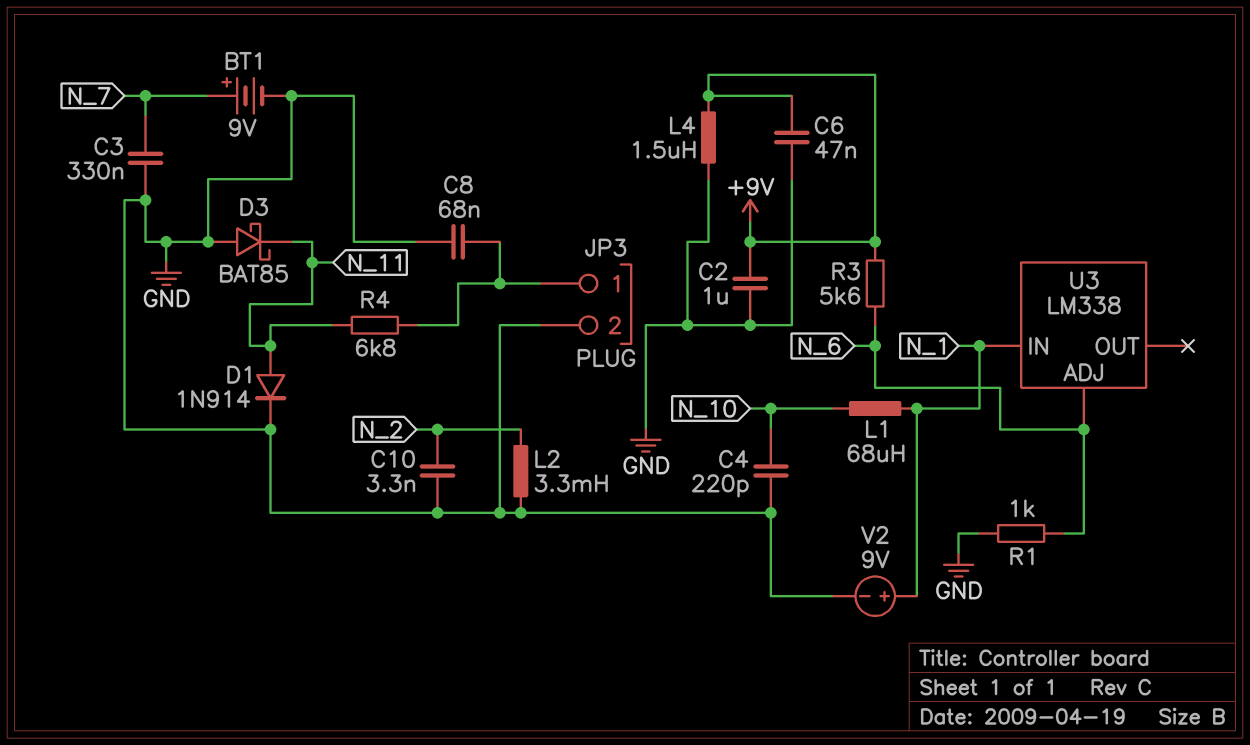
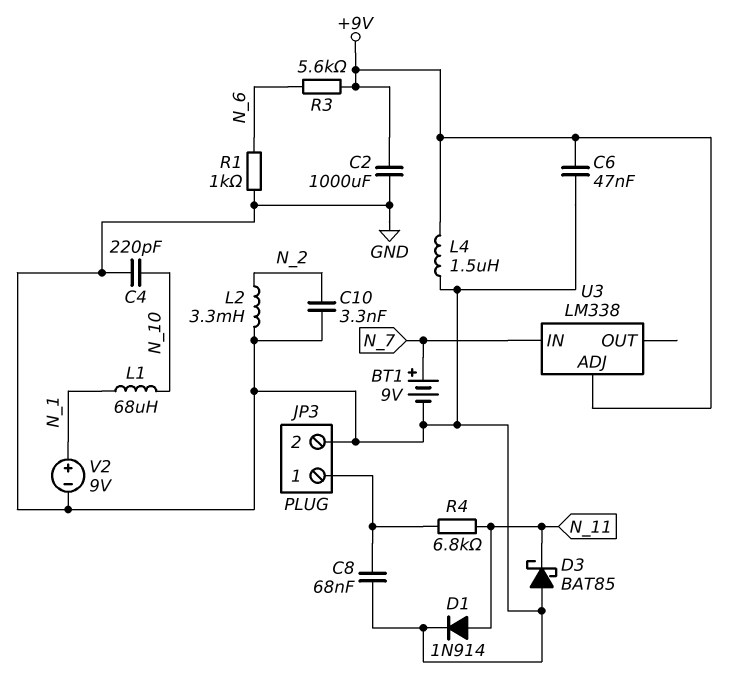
C2: 1uF (+9V, GND) -> 1000uF (+9V, GND)
C3: 330nF (GND, N_7) -> none
U3 pin ADJ: N_6 -> +9V
U3 pin IN: N_1 -> N_7

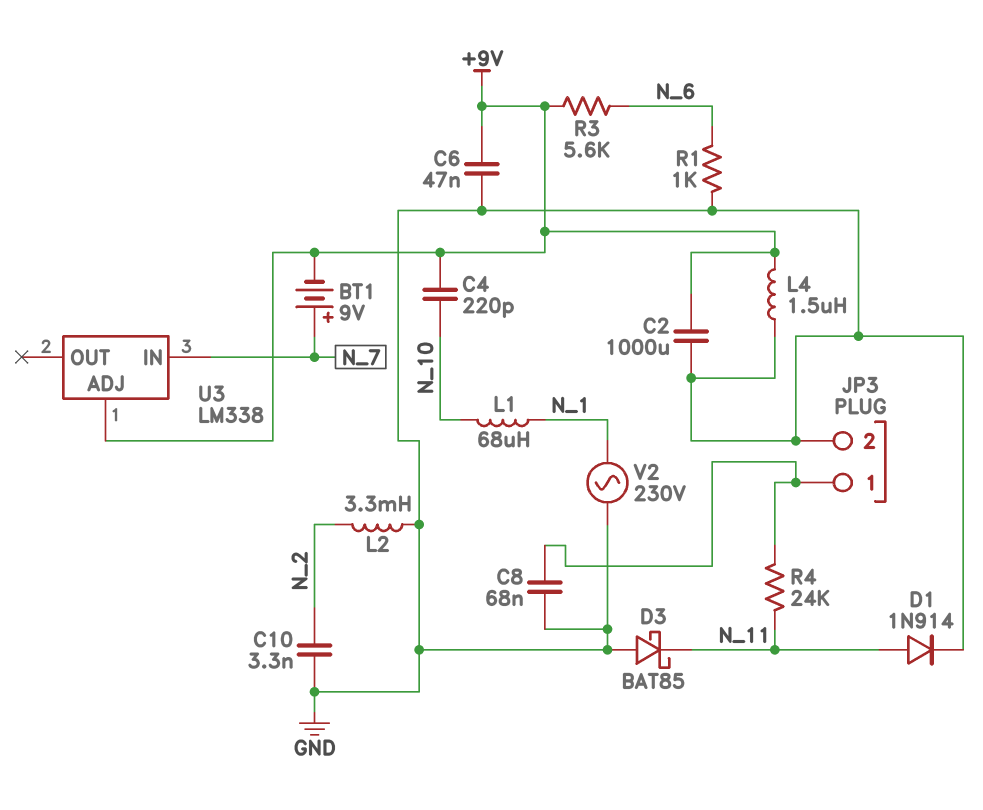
BT1: 9V (plus N_7, minus GND) -> 9V (plus N_7, minus +9V)
C4: 220pF (GND, N_10) -> 220pF (+9V, N_10)
R4: 6.8k (JP3/1, N_11) -> 24k (JP3/1, N_11)
V2: 9V (plus N_1, minus GND) -> AC 230V (GND, N_1)

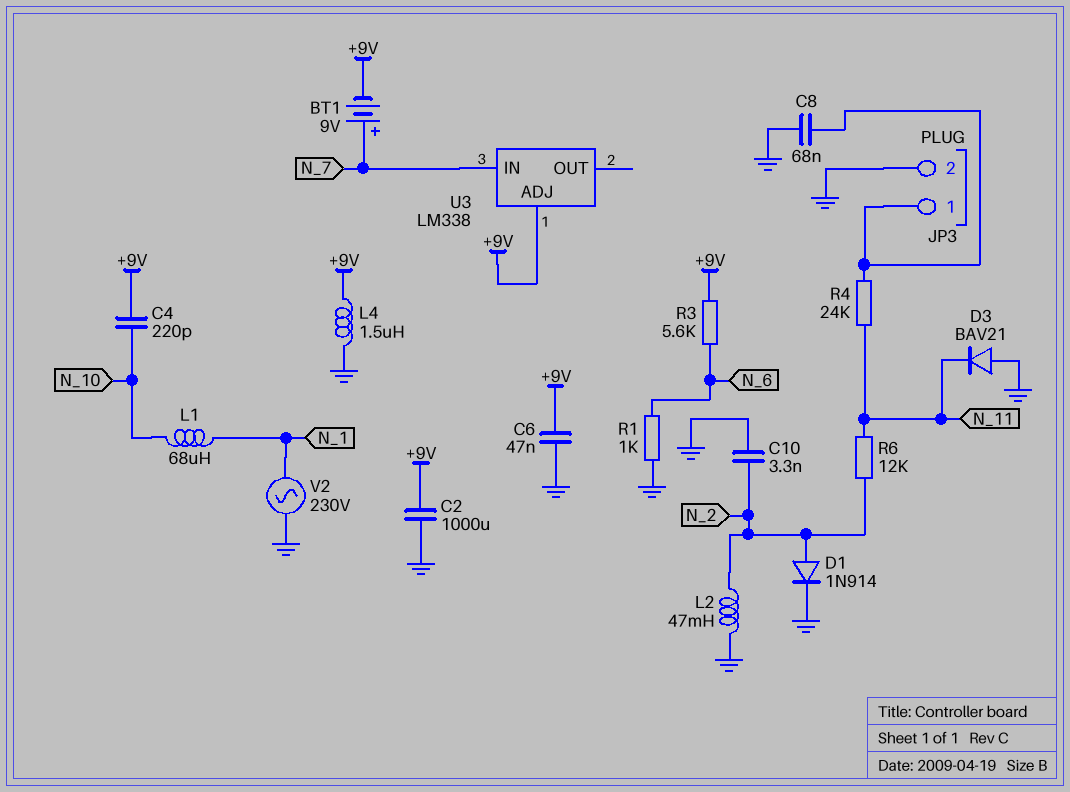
D1: diode 1N914 (A N_11, K GND) -> diode 1N914 (A N_2, K GND)
D3: schottky BAT85 (A GND, K N_11) -> diode BAV21 (A GND, K N_11)
L2: 3.3mH (GND, N_2) -> 47mH (GND, N_2)
R6: none -> 12k (N_2, N_11)

